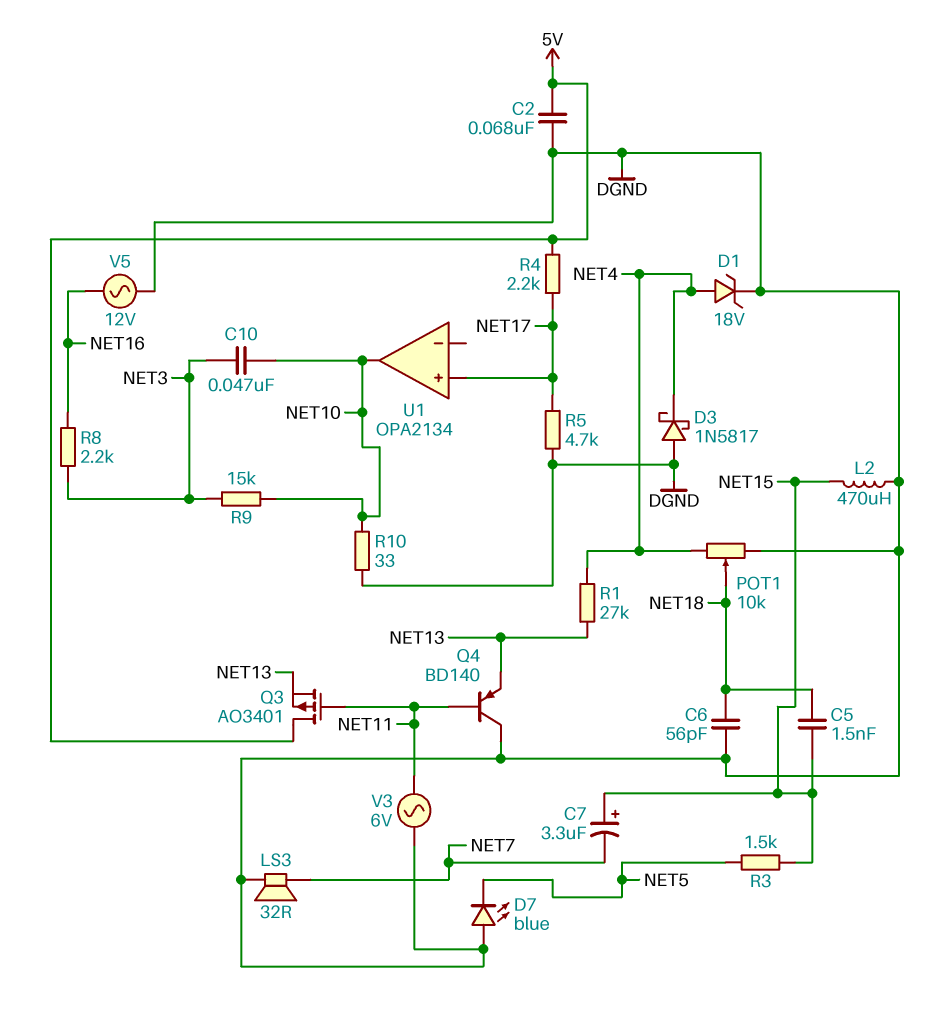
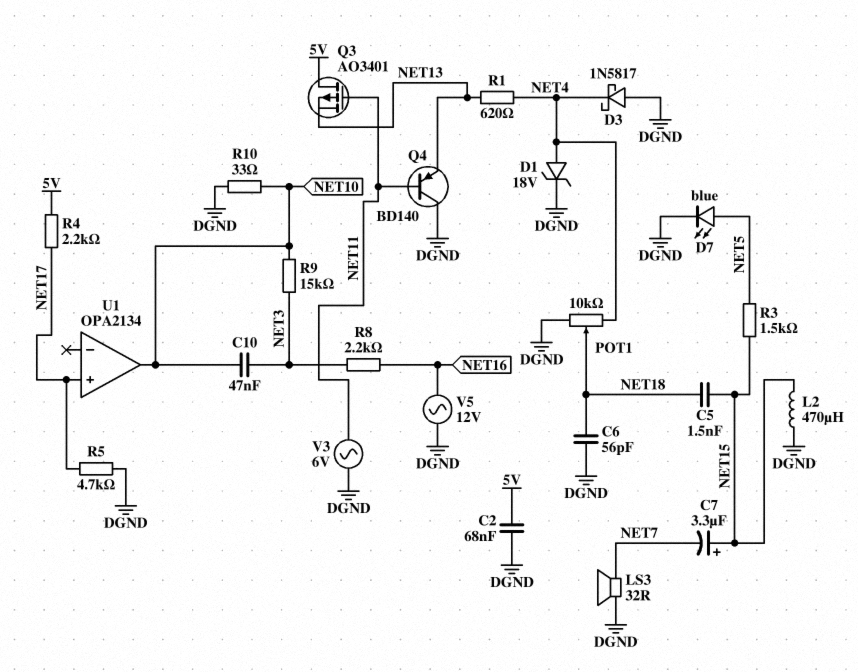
D7: LED blue (A DGND, K NET5) -> LED blue (A NET5, K DGND)
R1: 27k (NET4, NET13) -> 620 (NET4, NET13)

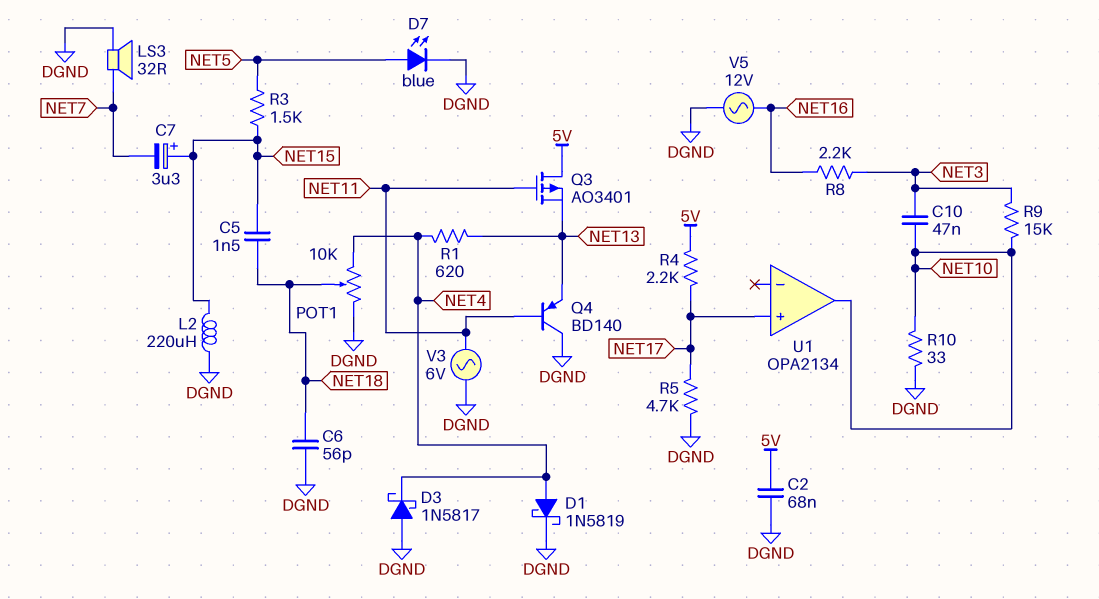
D1: zener 18V (A NET4, K DGND) -> schottky 1N5819 (A NET4, K DGND)
L2: 470uH (DGND, NET15) -> 220uH (DGND, NET15)

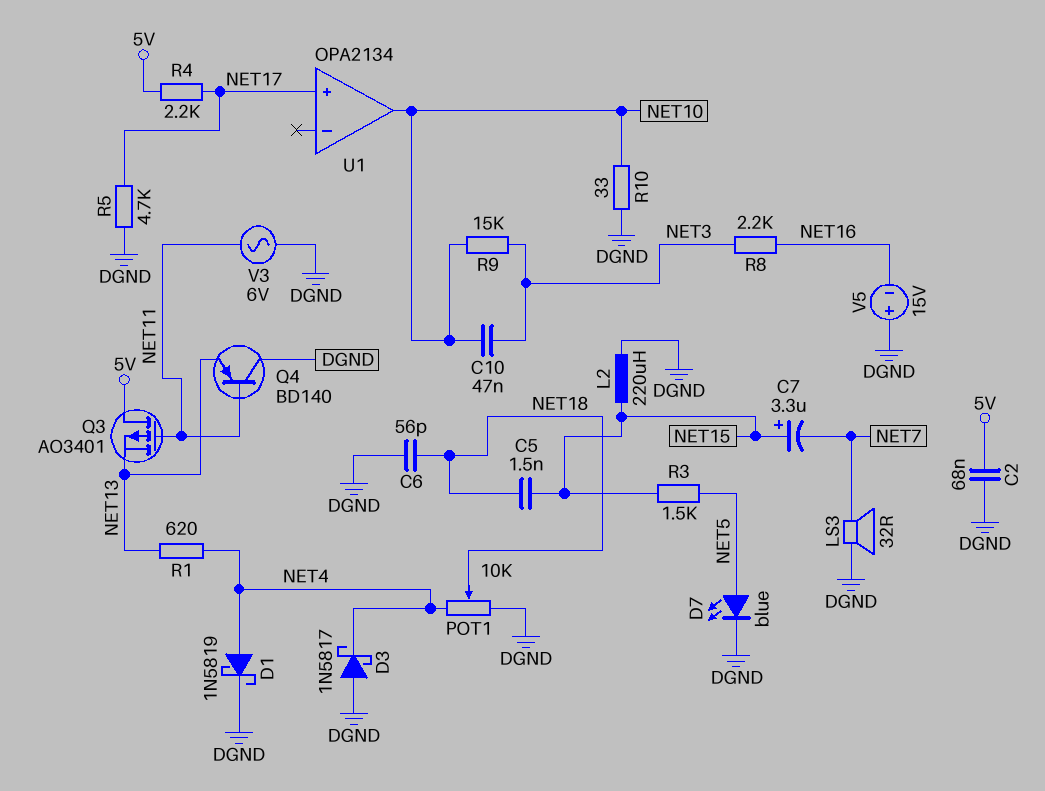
V5: AC 12V (DGND, NET16) -> 15V (plus DGND, minus NET16)

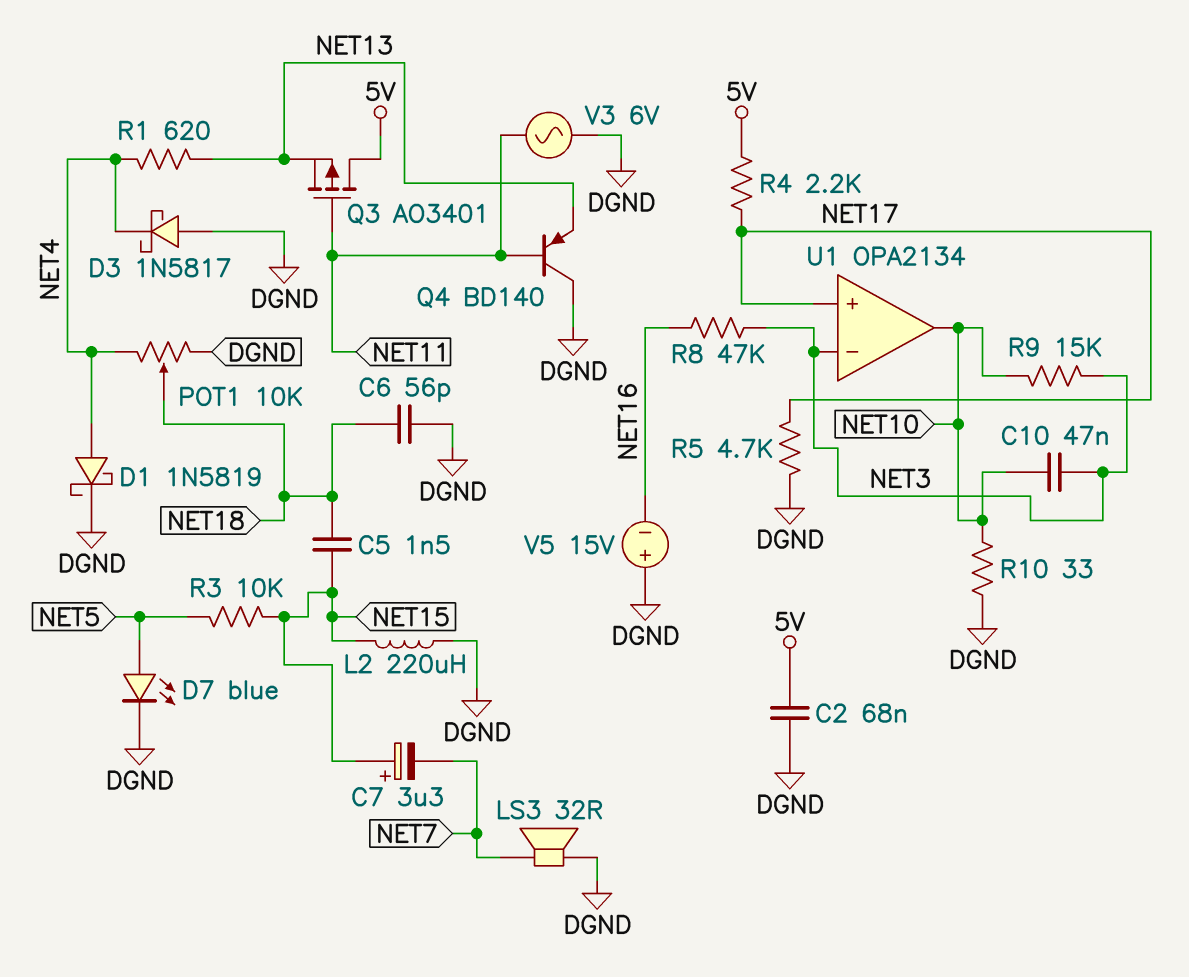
R3: 1.5k (NET5, NET15) -> 10k (NET5, NET15)
R8: 2.2k (NET3, NET16) -> 47k (NET3, NET16)
U1 pin in-: none -> NET3

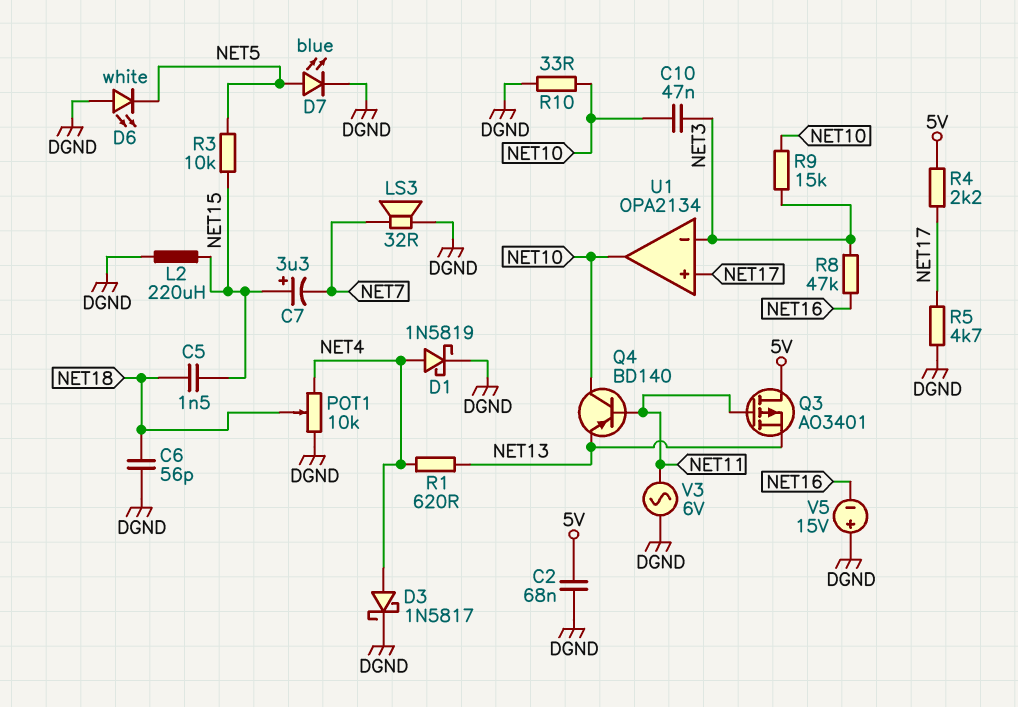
D3: schottky 1N5817 (A DGND, K NET4) -> schottky 1N5817 (A NET4, K DGND)
D6: none -> LED white (A DGND, K NET5)
Q4: PNP BD140 (B NET11, C DGND, E NET13) -> PNP BD140 (B NET11, C NET10, E NET13)

